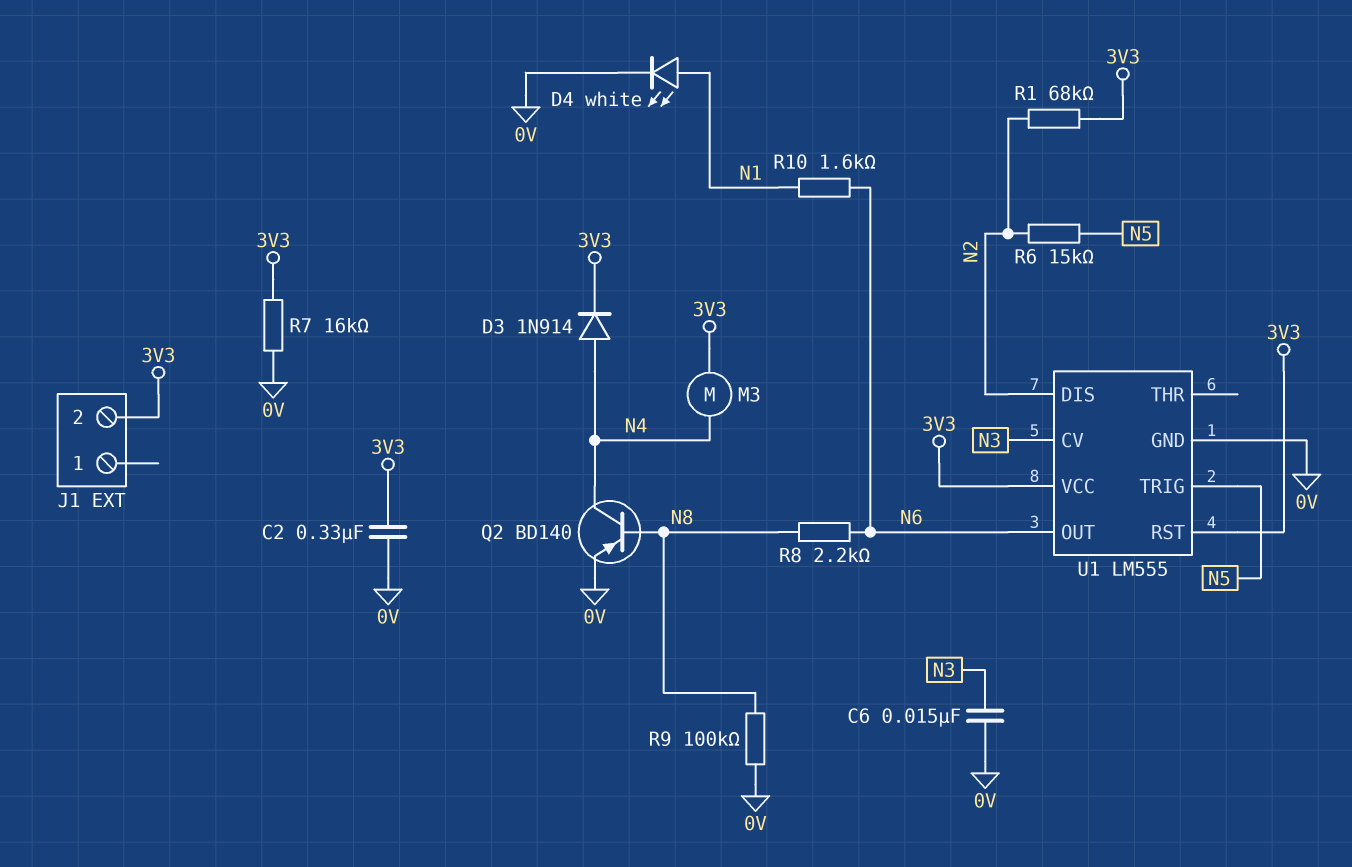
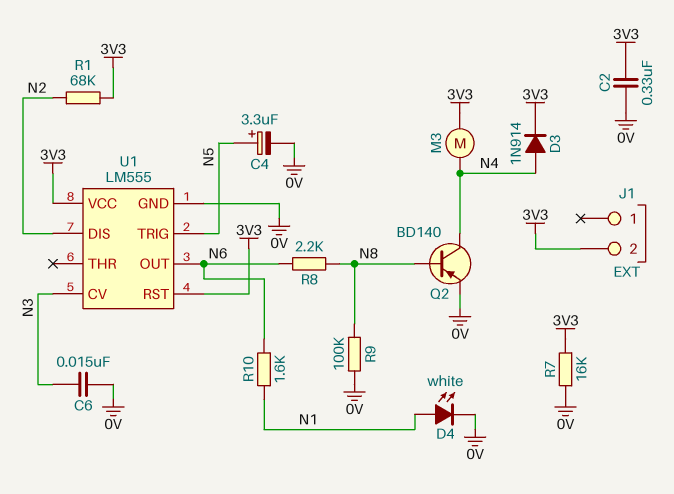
C4: none -> 3.3uF (plus N5, minus 0V)
R6: 15k (N2, N5) -> none

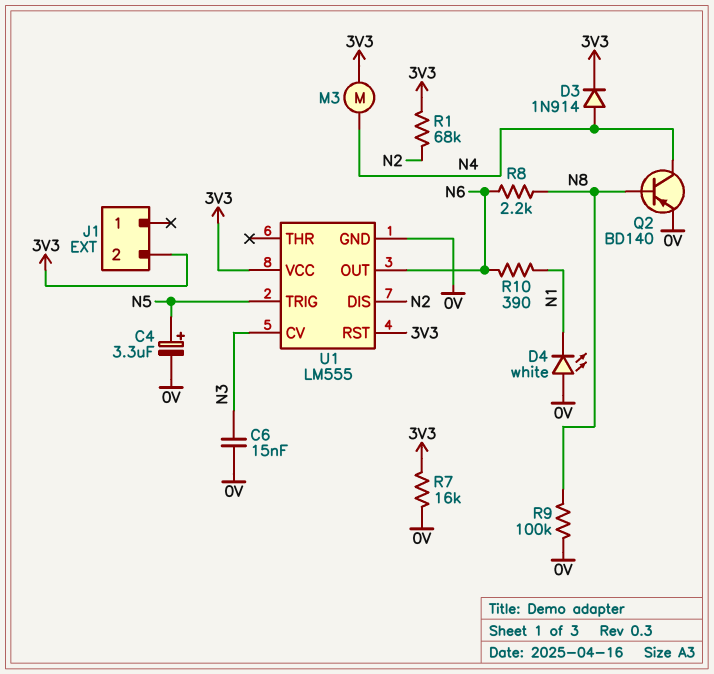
C2: 330nF (0V, 3V3) -> none
D4: LED white (A N1, K 0V) -> LED white (A 0V, K N1)
R10: 1.6k (N1, N6) -> 390 (N1, N6)

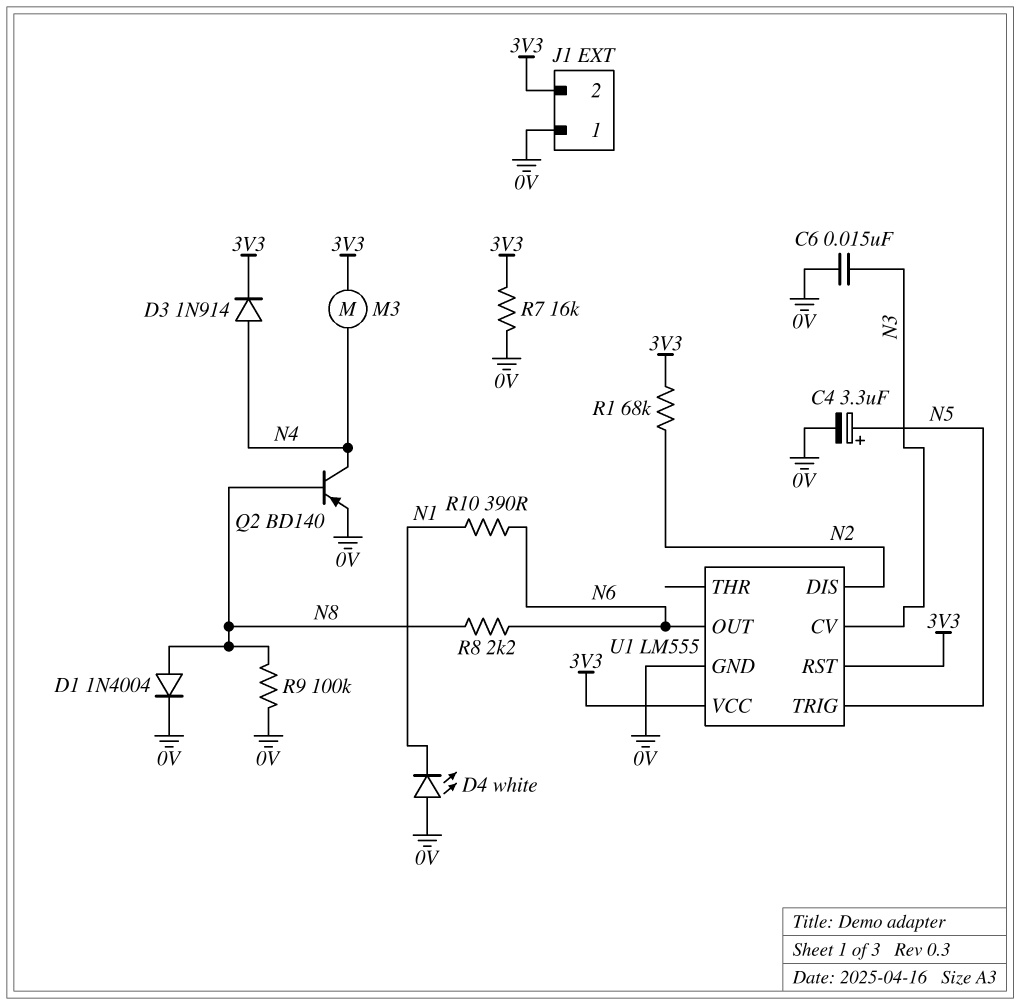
D1: none -> diode 1N4004 (A N8, K 0V)
J1 pin 1: none -> 0V

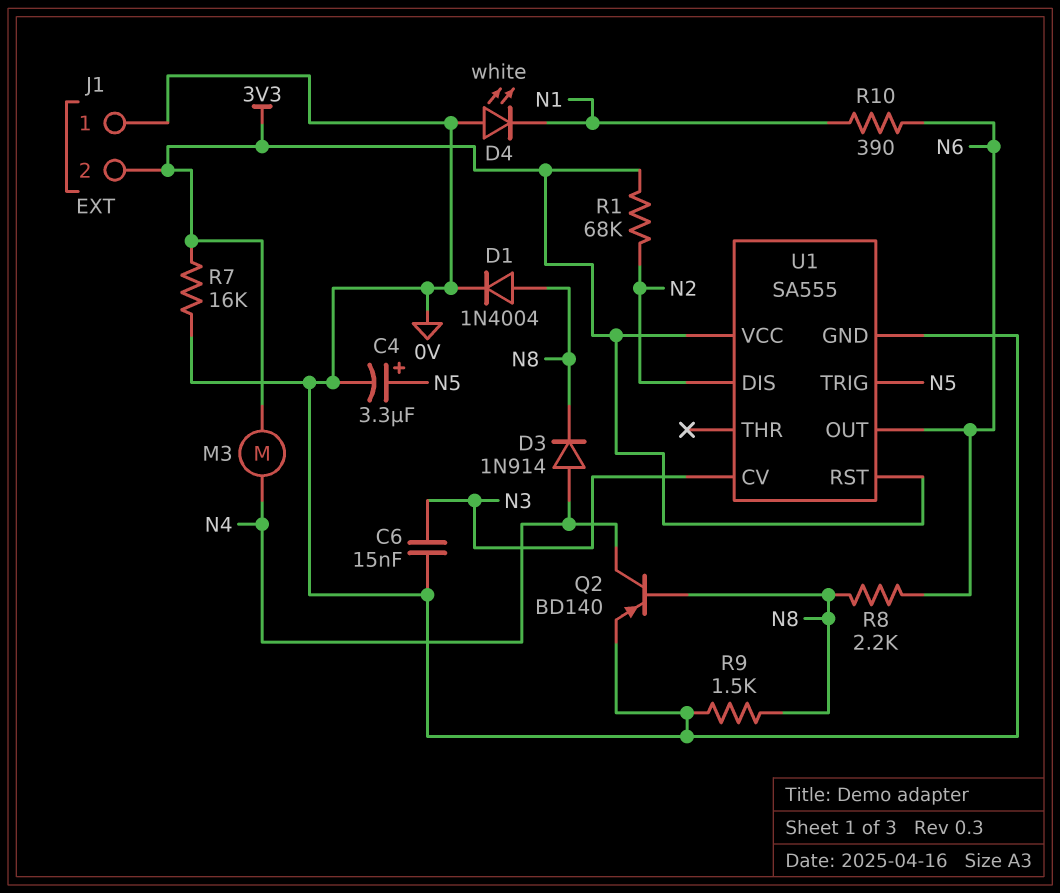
D3: diode 1N914 (A N4, K 3V3) -> diode 1N914 (A N4, K N8)
R9: 100k (0V, N8) -> 1.5k (0V, N8)
U1: LM555 -> SA555

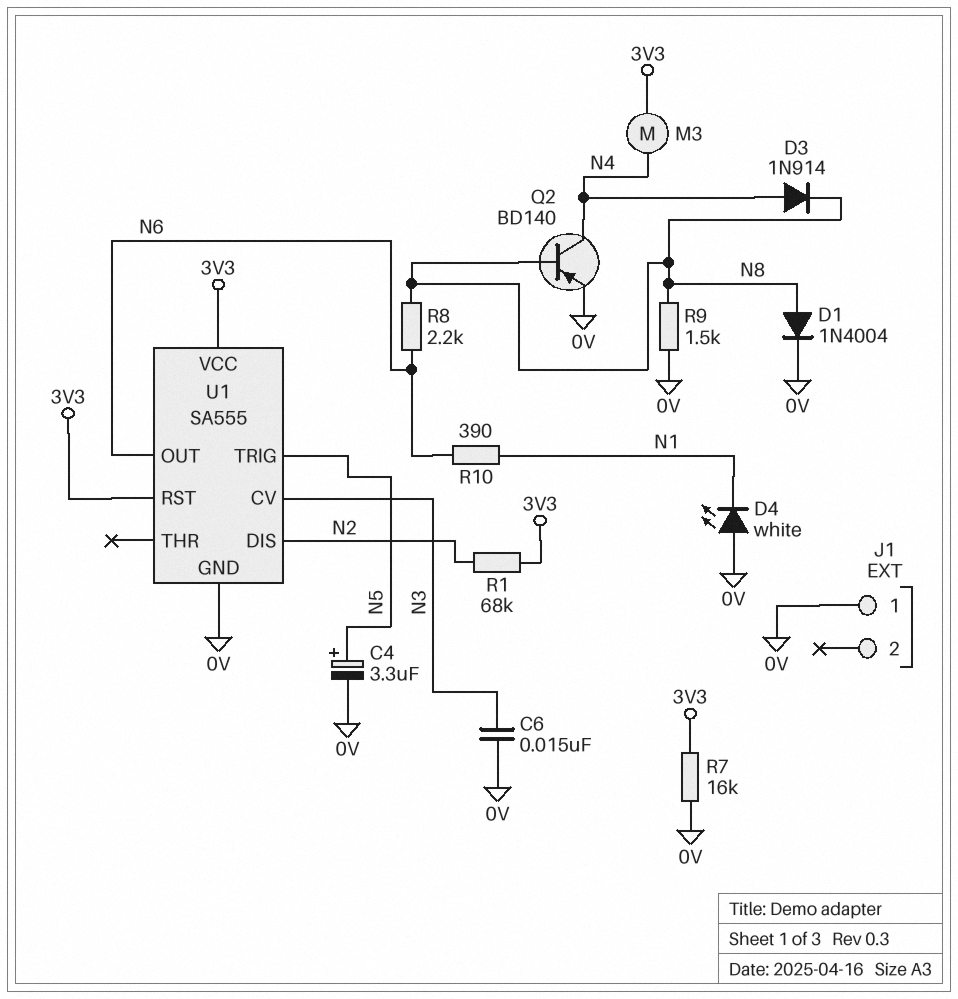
J1 pin 2: 3V3 -> none

